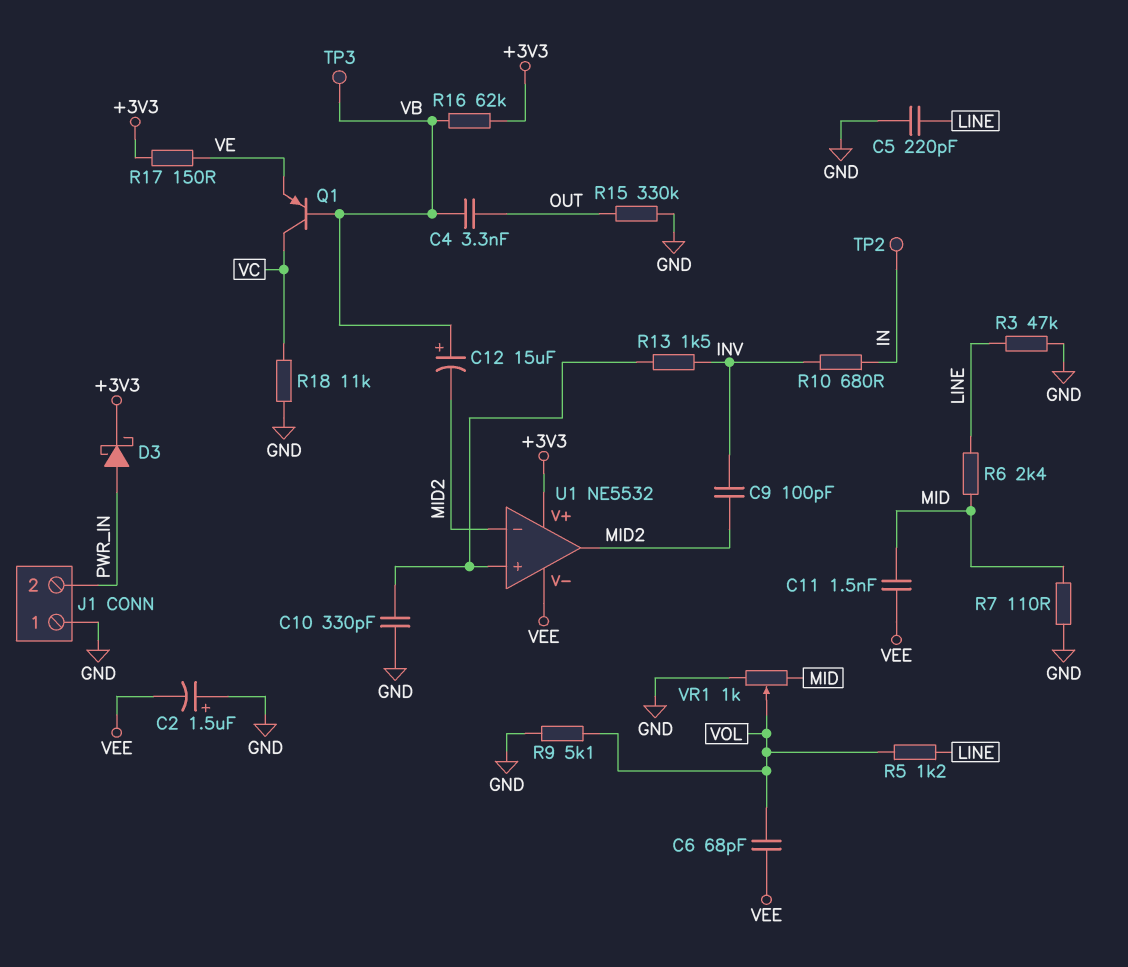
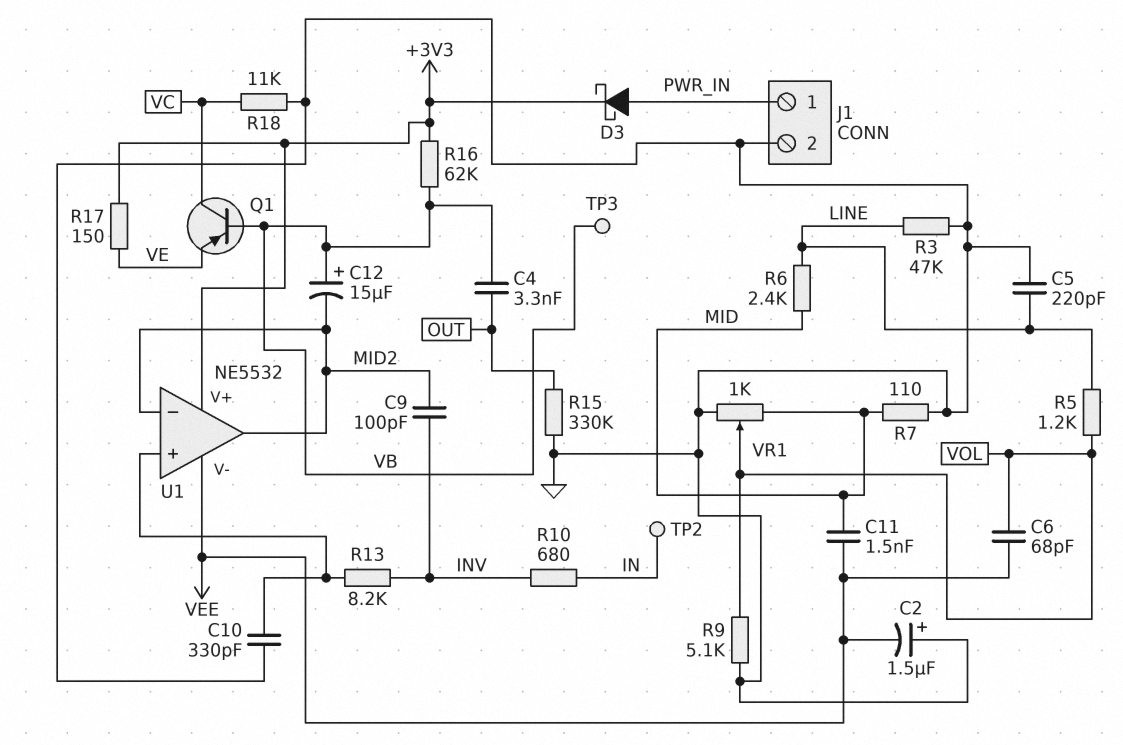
J1 pin 1: GND -> PWR_IN
J1 pin 2: PWR_IN -> GND
R13: 1.5k (INV, U1/in+) -> 8.2k (INV, U1/in+)

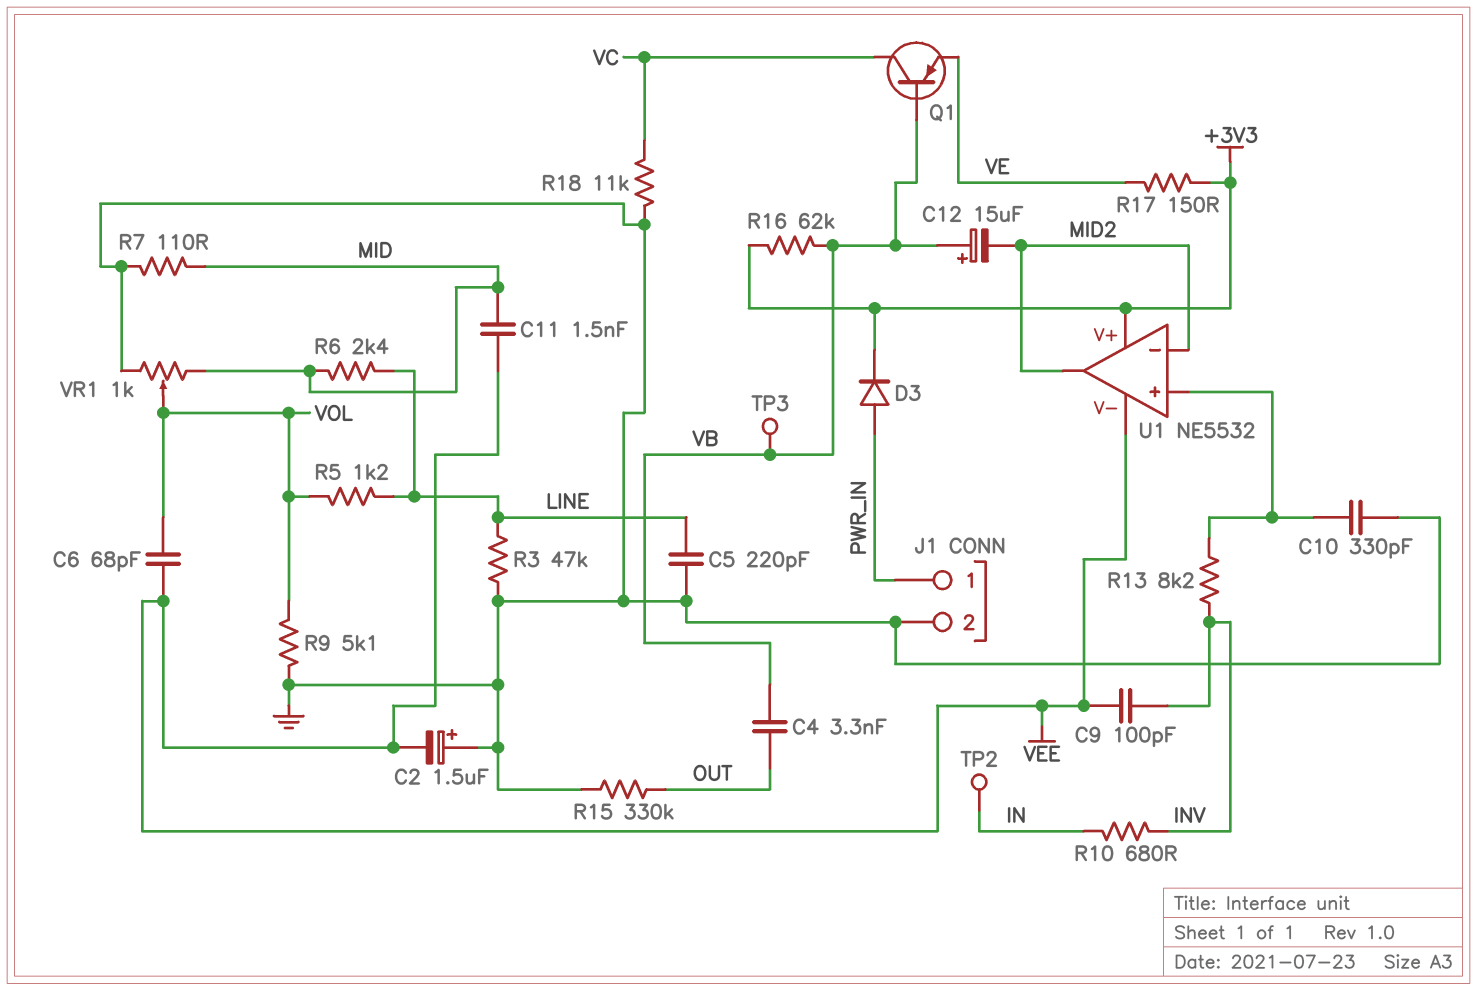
C9: 100pF (INV, MID2) -> 100pF (INV, VEE)
D3: schottky (A PWR_IN, K +3V3) -> diode (A PWR_IN, K +3V3)

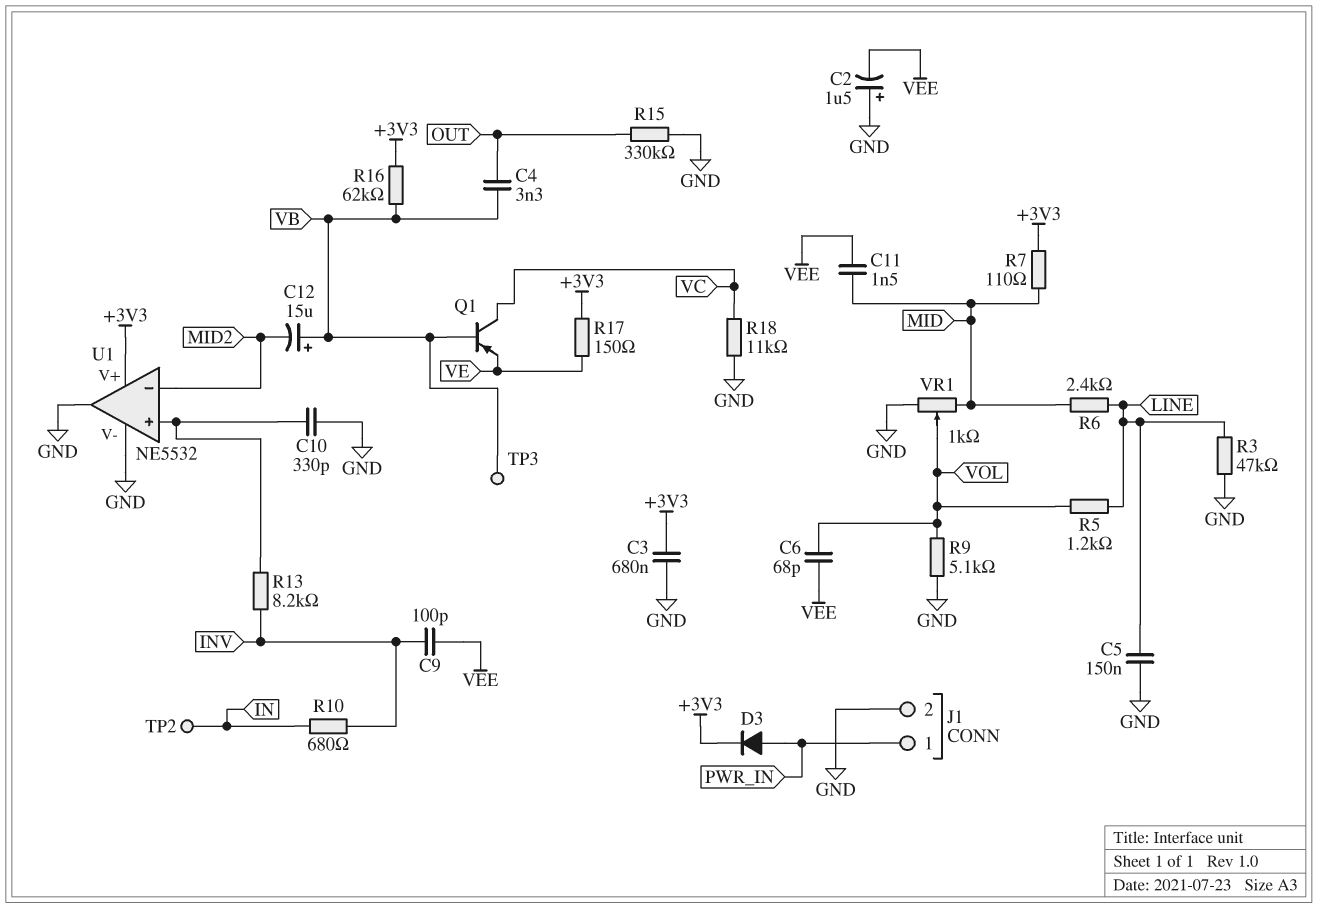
C3: none -> 680nF (+3V3, GND)
C5: 220pF (GND, LINE) -> 150nF (GND, LINE)
R7: 110 (GND, MID) -> 110 (+3V3, MID)
U1 pin V-: VEE -> GND
U1 pin out: MID2 -> GND

